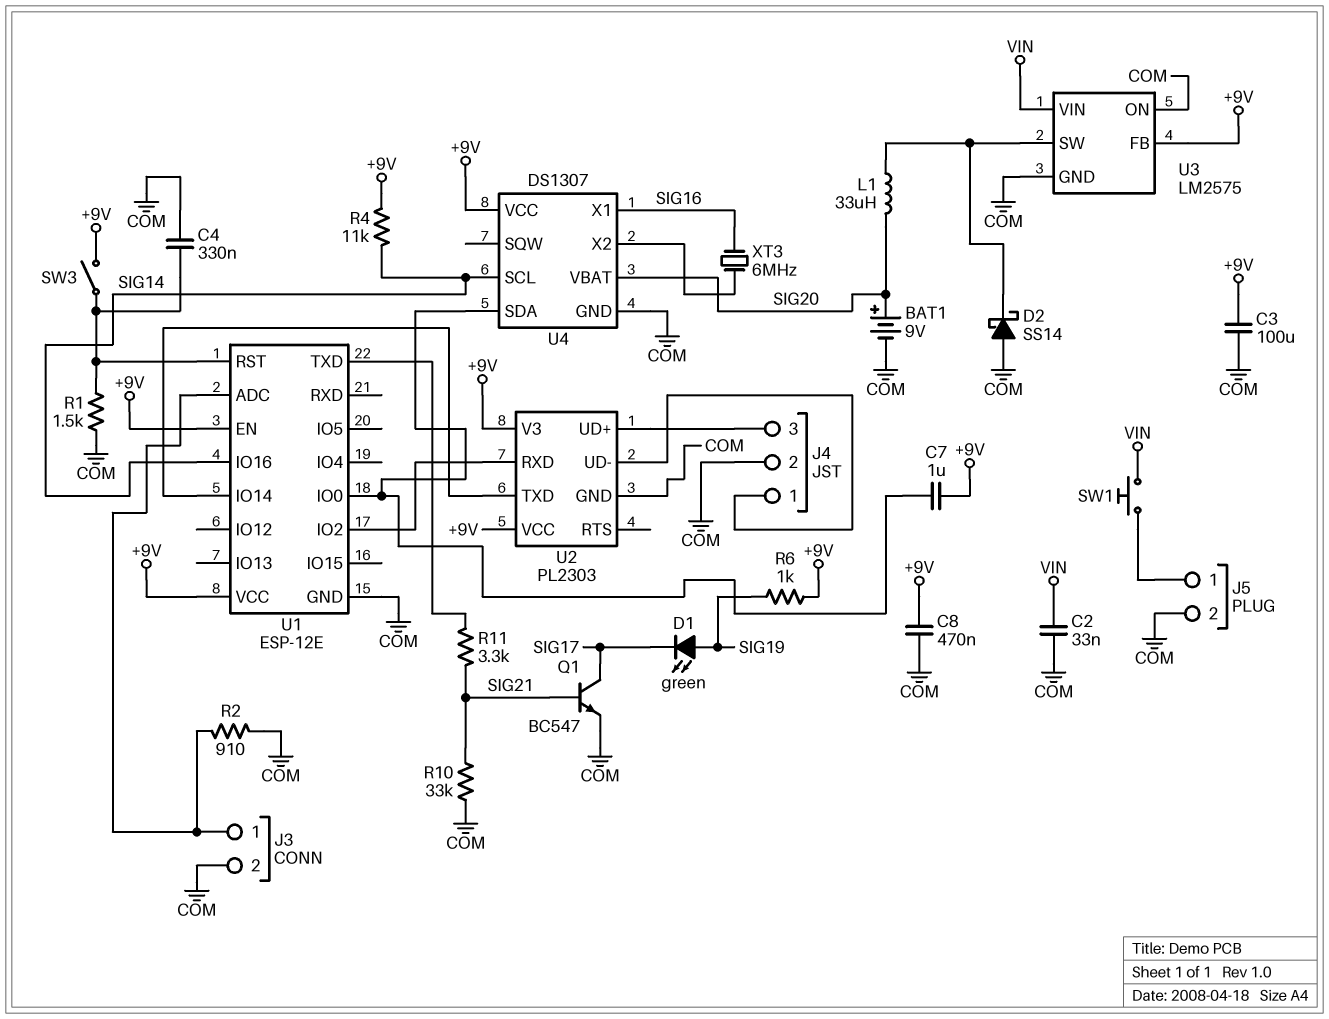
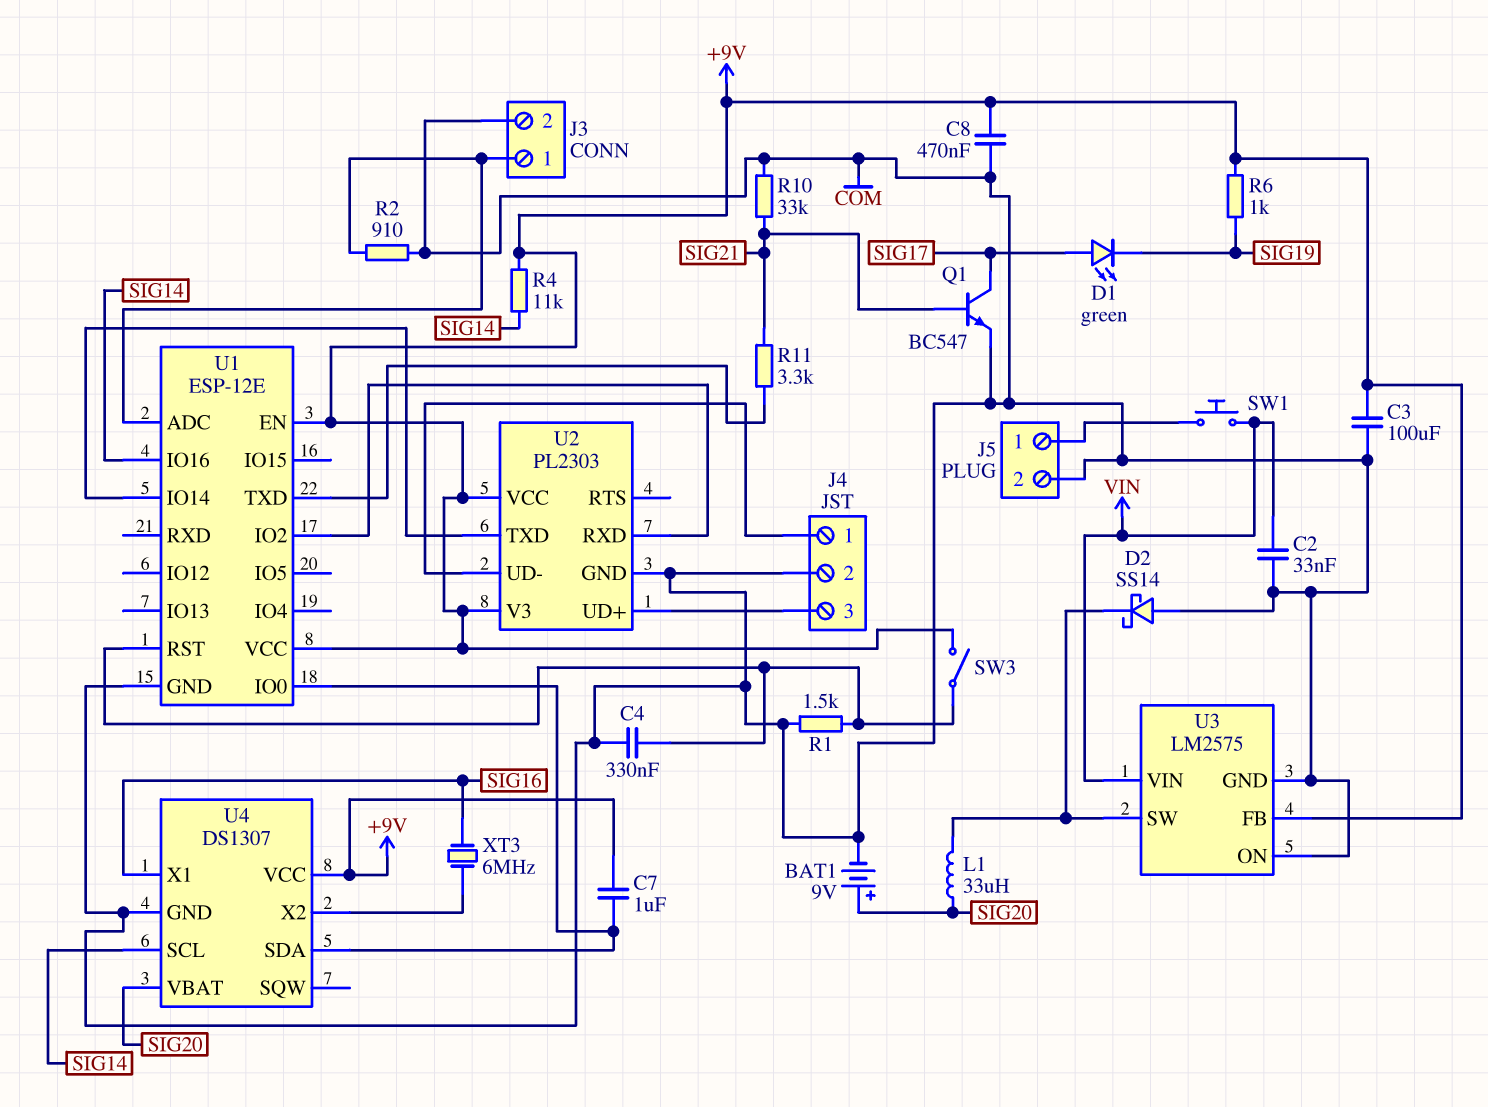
D1: LED green (A SIG19, K SIG17) -> LED green (A SIG17, K SIG19)

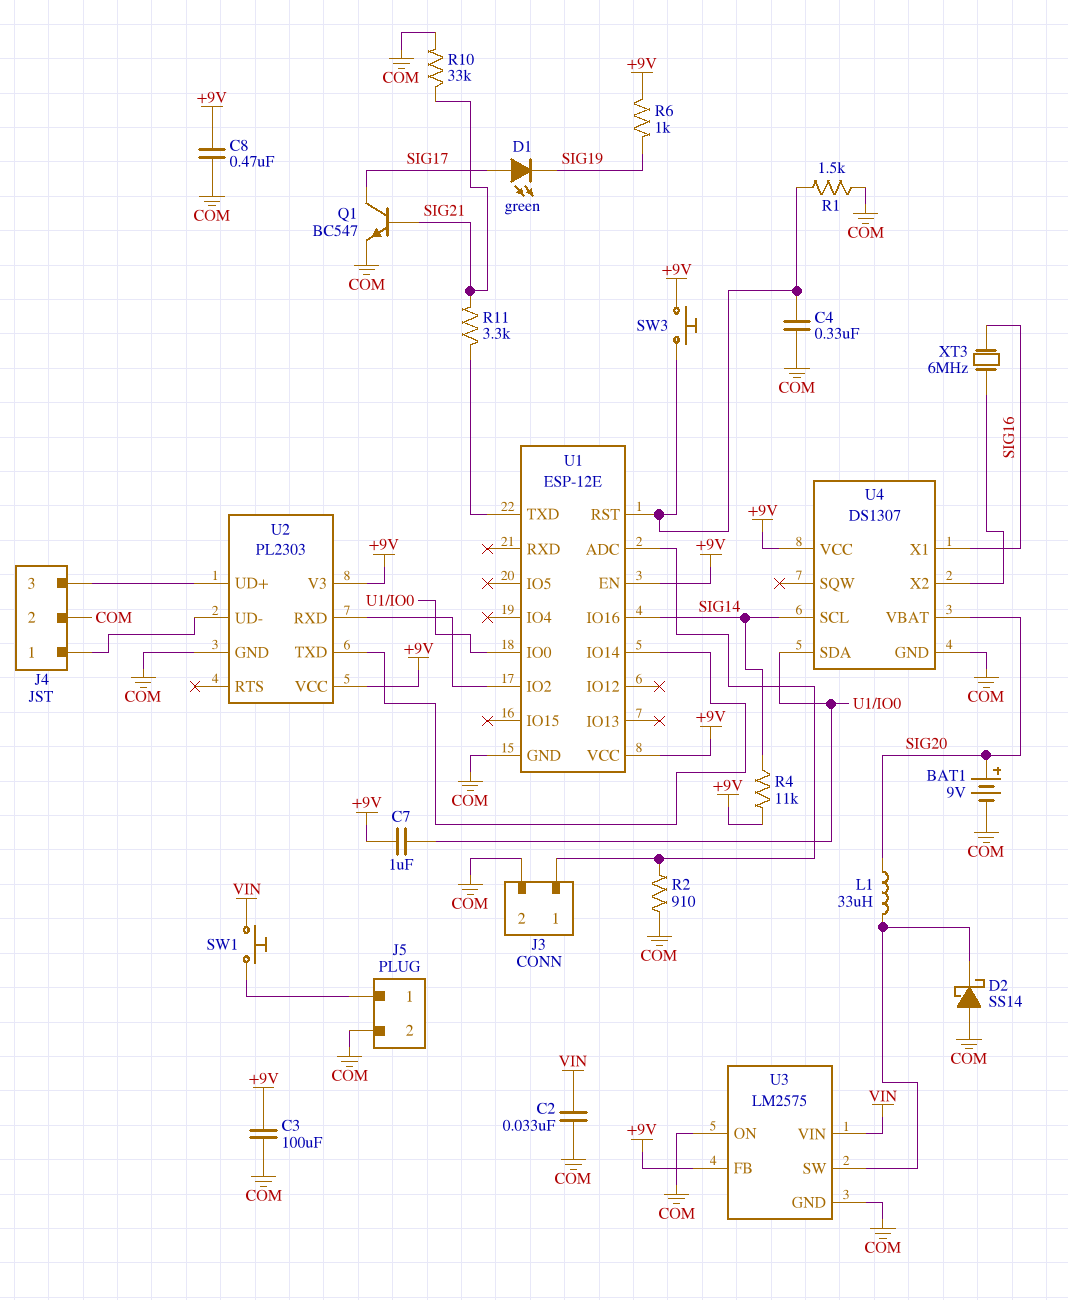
SW3: switch (+9V, U1/RST) -> button (+9V, U1/RST)

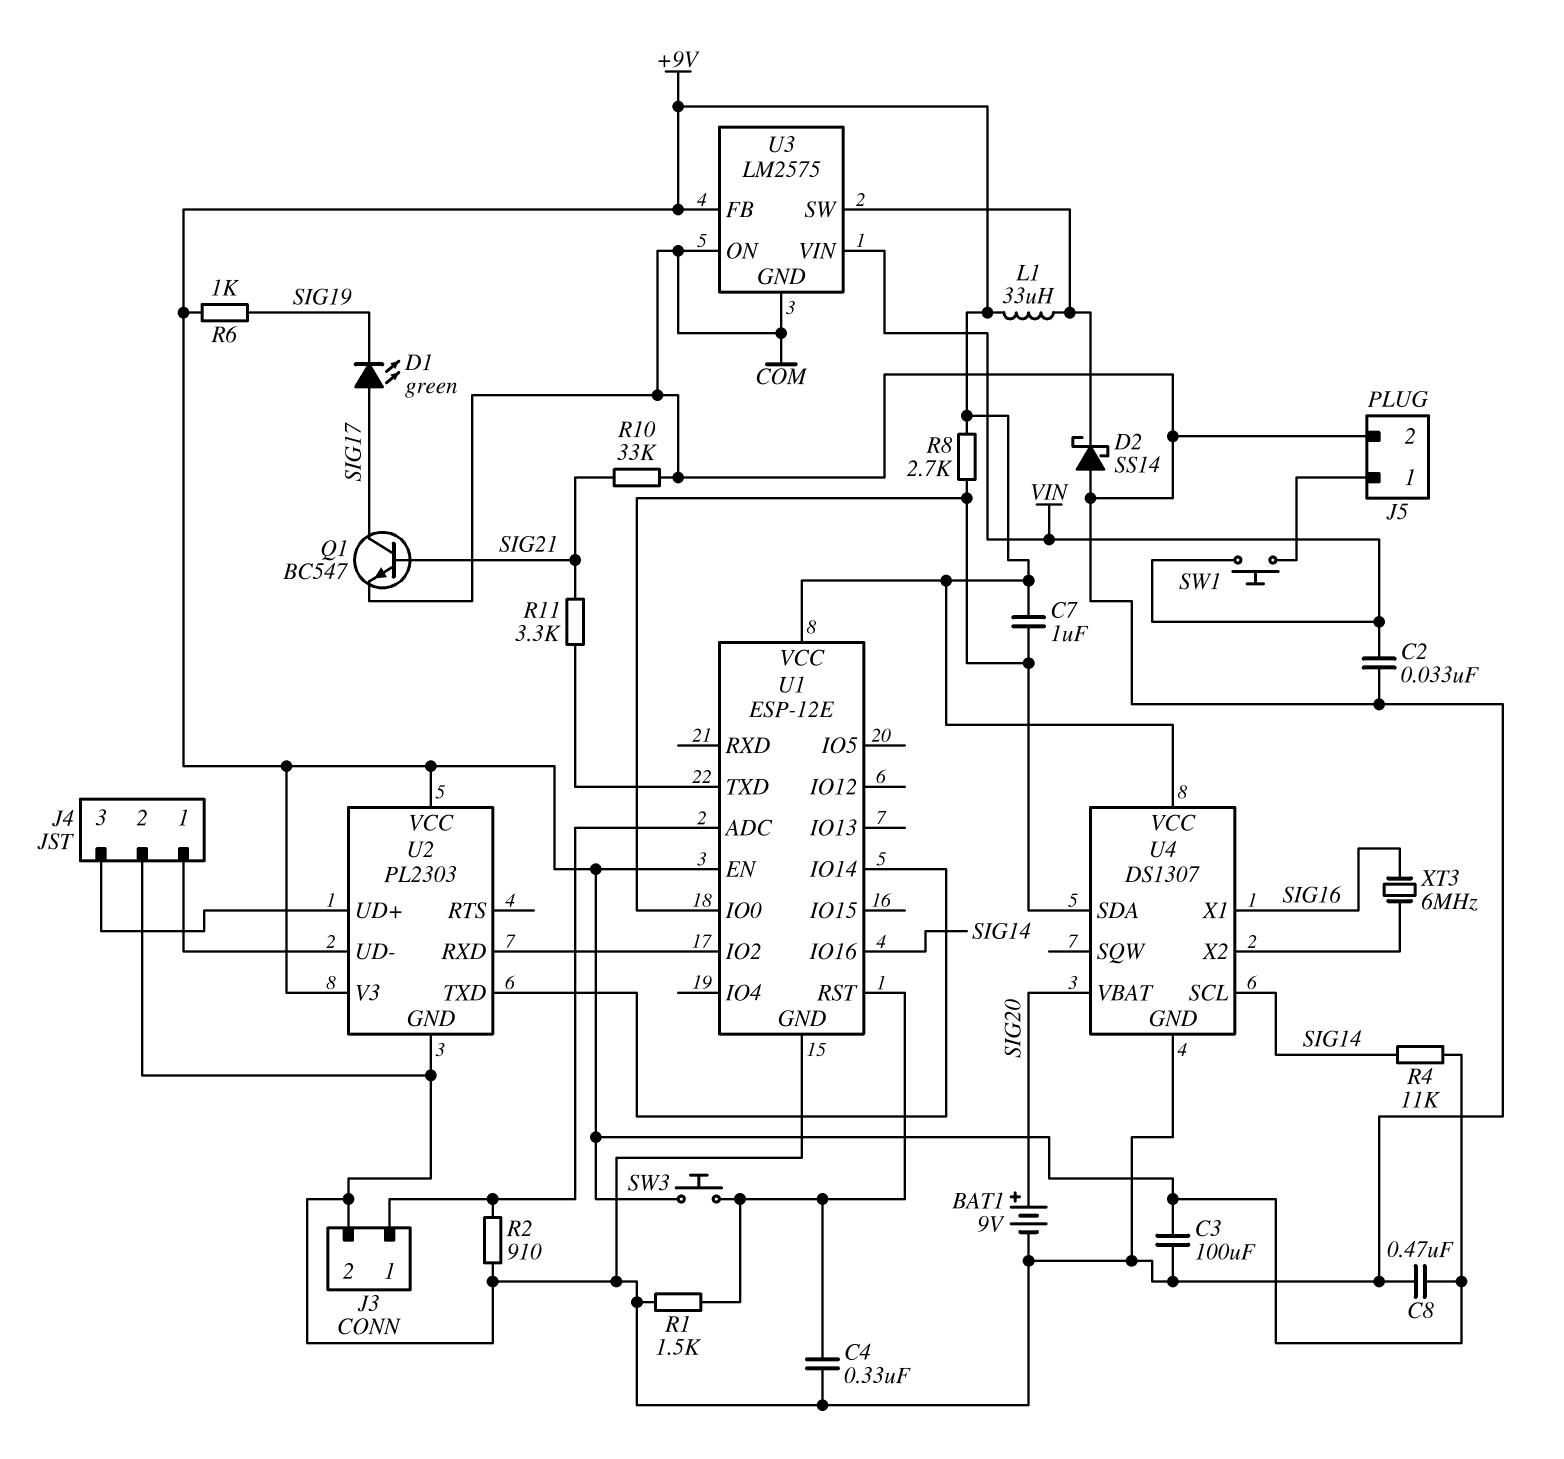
L1: 33uH (SIG20, U3/SW) -> 33uH (+9V, U3/SW)
R8: none -> 2.7k (+9V, U1/IO0)

